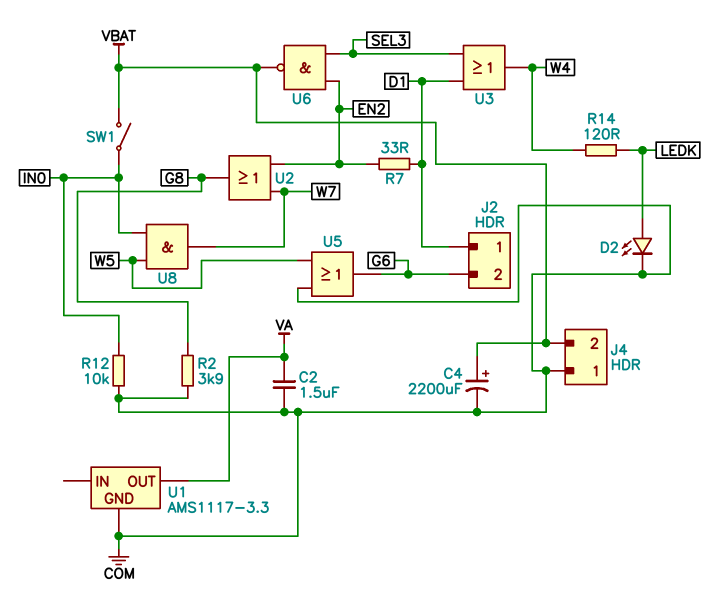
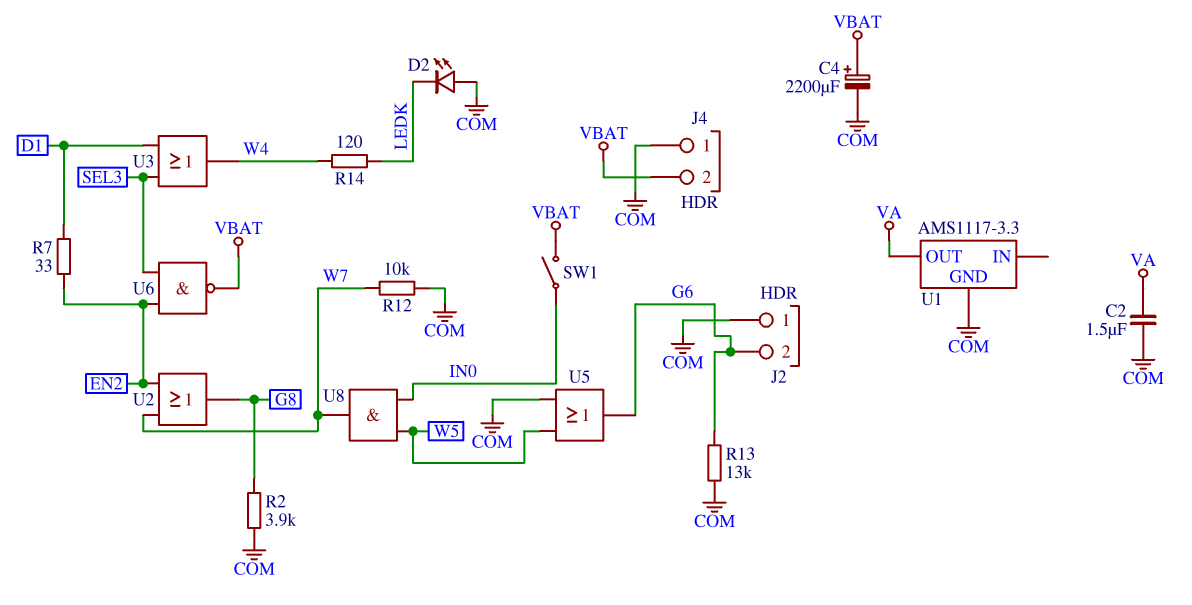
D2: LED (A LEDK, K COM) -> LED (A COM, K LEDK)
J2 pin 1: D1 -> COM
R12: 10k (COM, IN0) -> 10k (COM, W7)
R13: none -> 13k (COM, G6)

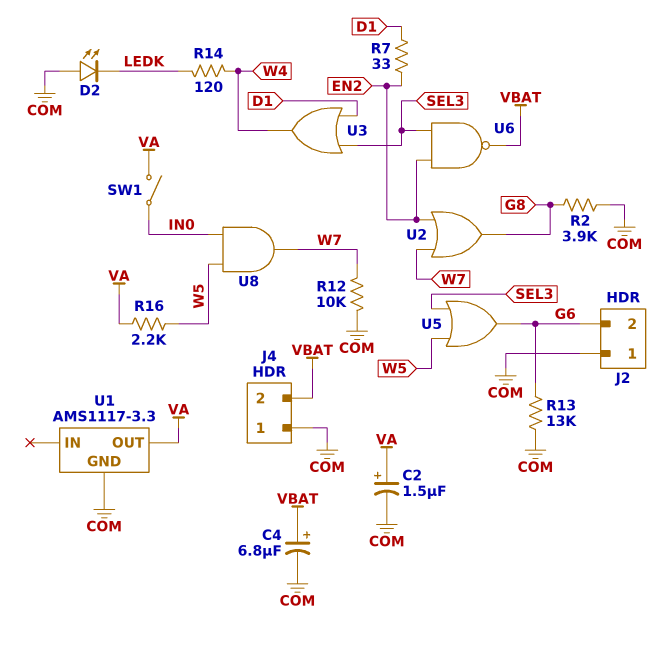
C2: 1.5uF (COM, VA) -> 1.5uF (plus VA, minus COM)
C4: 2200uF (plus VBAT, minus COM) -> 6.8uF (plus VBAT, minus COM)
R16: none -> 2.2k (VA, W5)
SW1: switch (IN0, VBAT) -> switch (IN0, VA)
U5: OR (in COM, in W5, out G6) -> OR (in SEL3, in W5, out G6)

